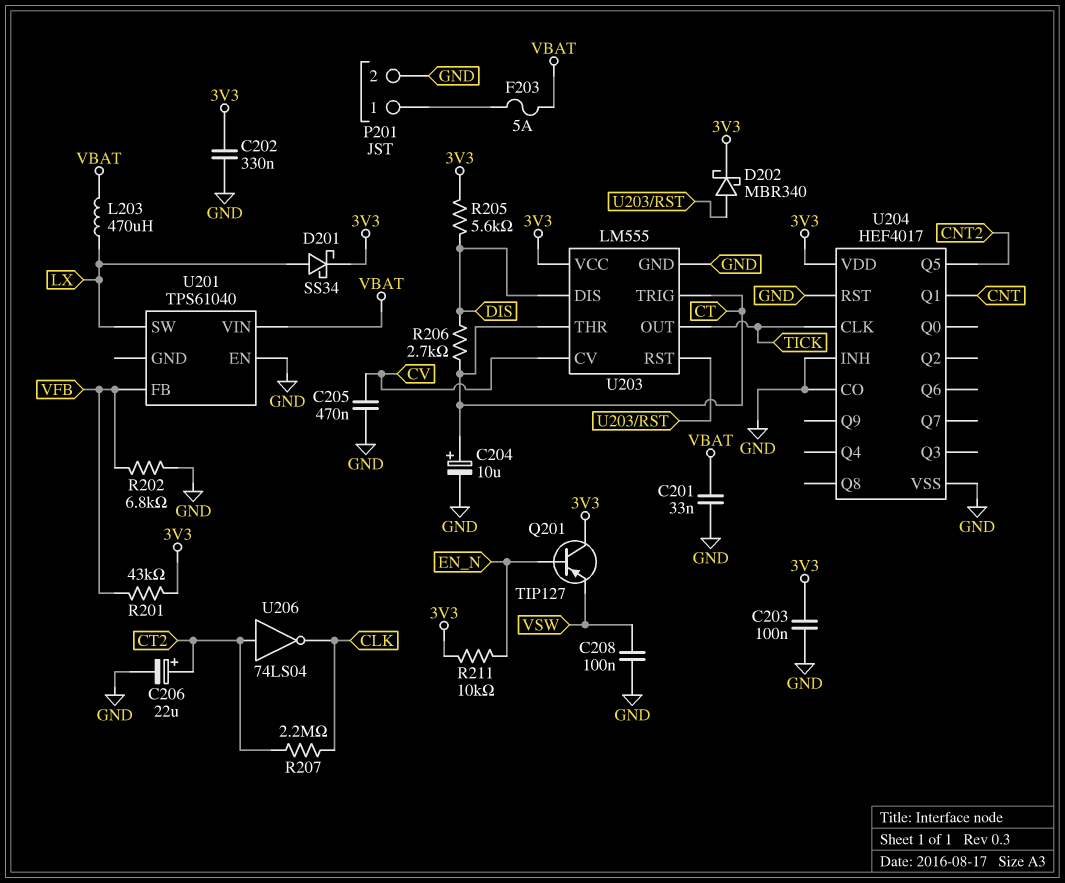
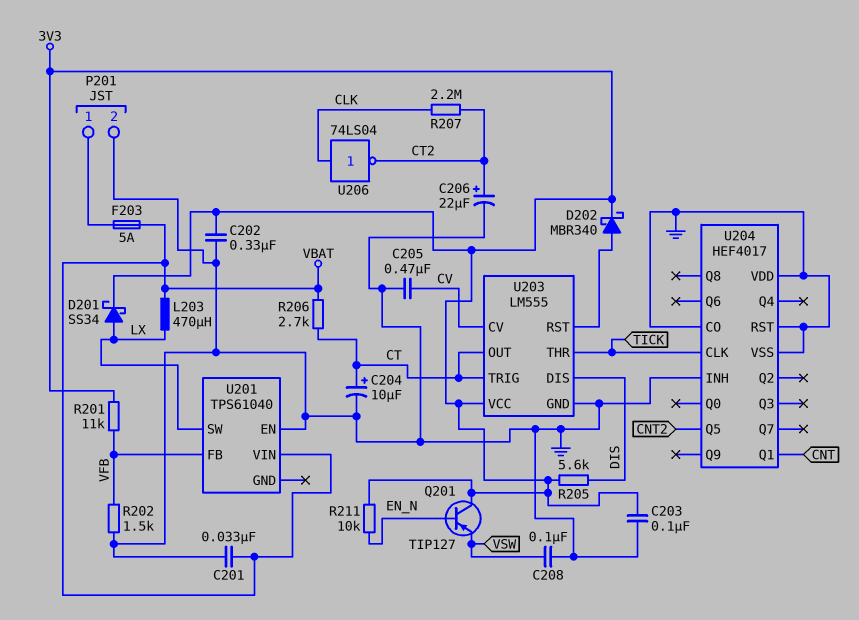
R201: 43k (3V3, VFB) -> 11k (3V3, VFB)
R202: 6.8k (GND, VFB) -> 1.5k (GND, VFB)
R206: 2.7k (CT, DIS) -> 2.7k (CT, VBAT)
U203 pin OUT: TICK -> CT
U203 pin THR: CT -> TICK
U204 pin VDD: 3V3 -> GND
U206: NOT 74LS04 (in CT2, out CLK) -> NOT 74LS04 (in CLK, out CT2)

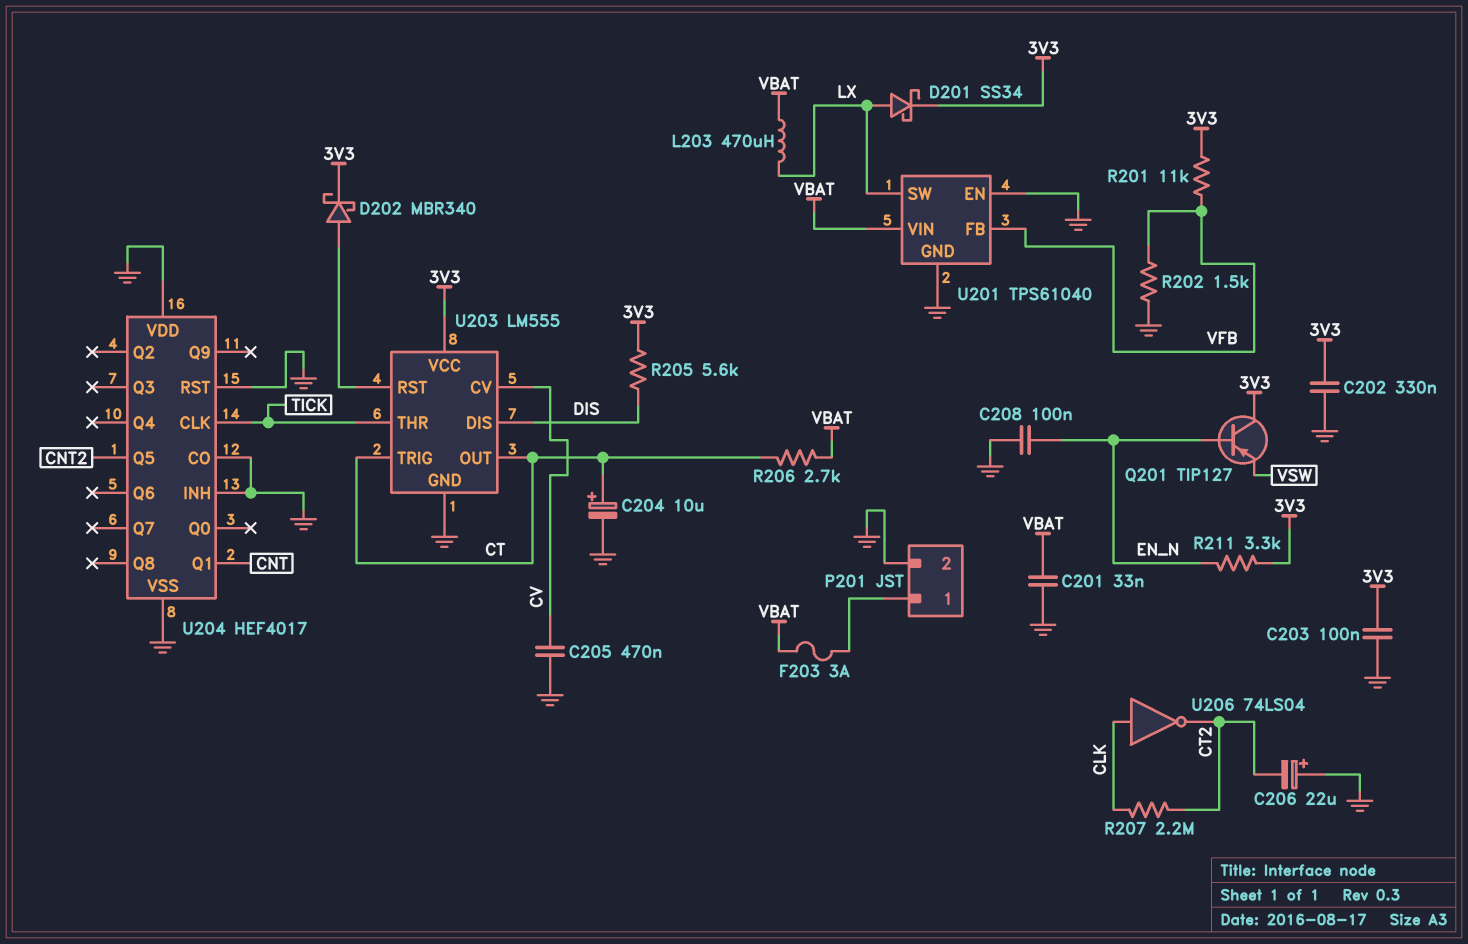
C206: 22uF (plus CT2, minus GND) -> 22uF (plus GND, minus CT2)
C208: 100nF (GND, VSW) -> 100nF (EN_N, GND)
F203: 5A (P201/1, VBAT) -> 3A (P201/1, VBAT)
R211: 10k (3V3, EN_N) -> 3.3k (3V3, EN_N)
U201 pin GND: none -> GND

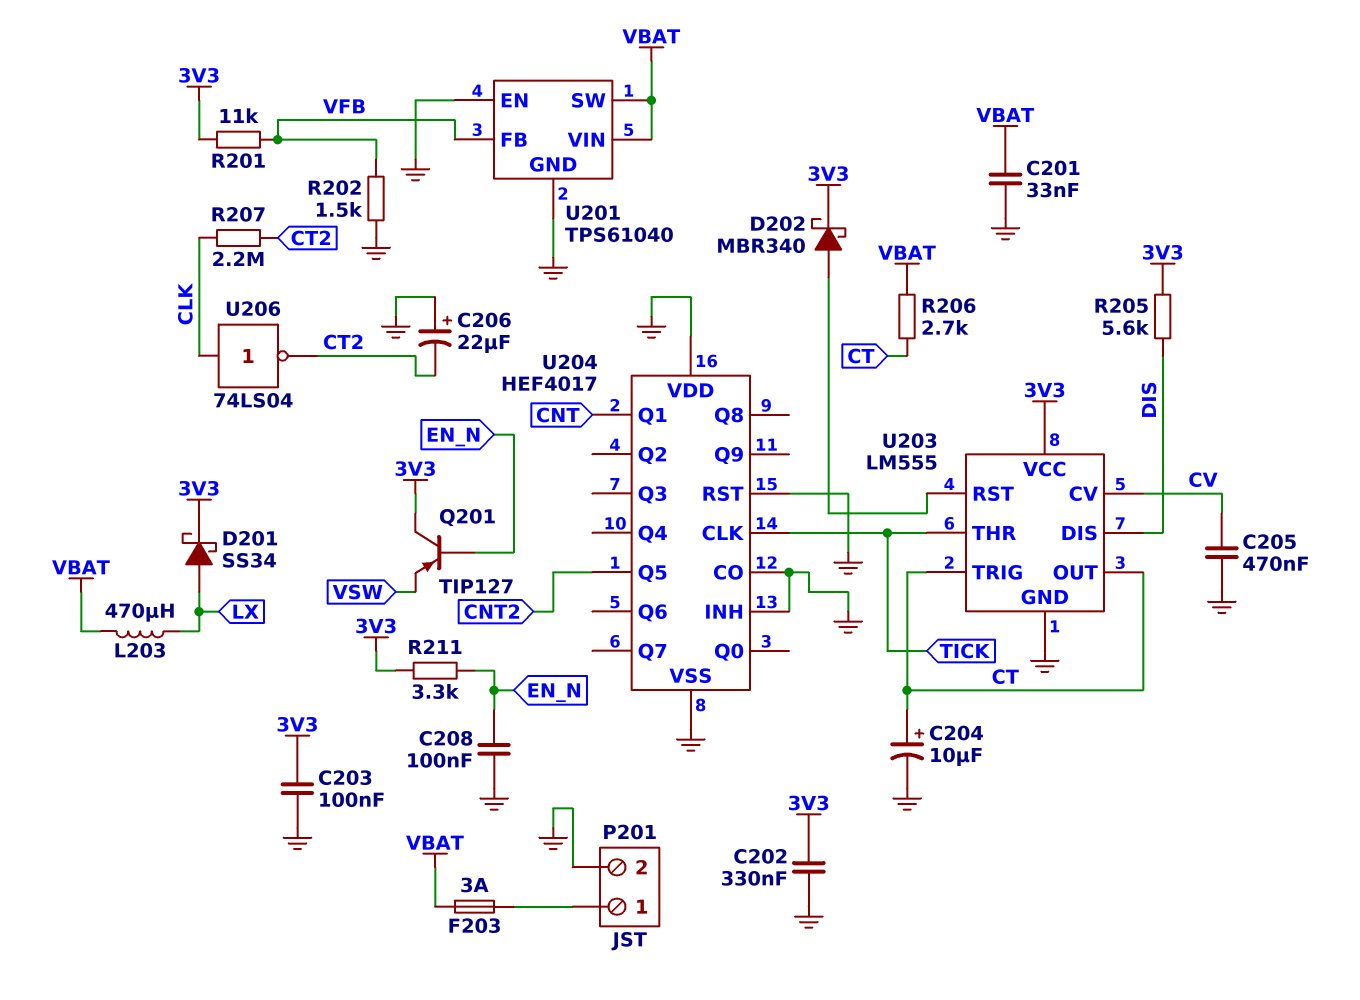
U201 pin SW: LX -> VBAT

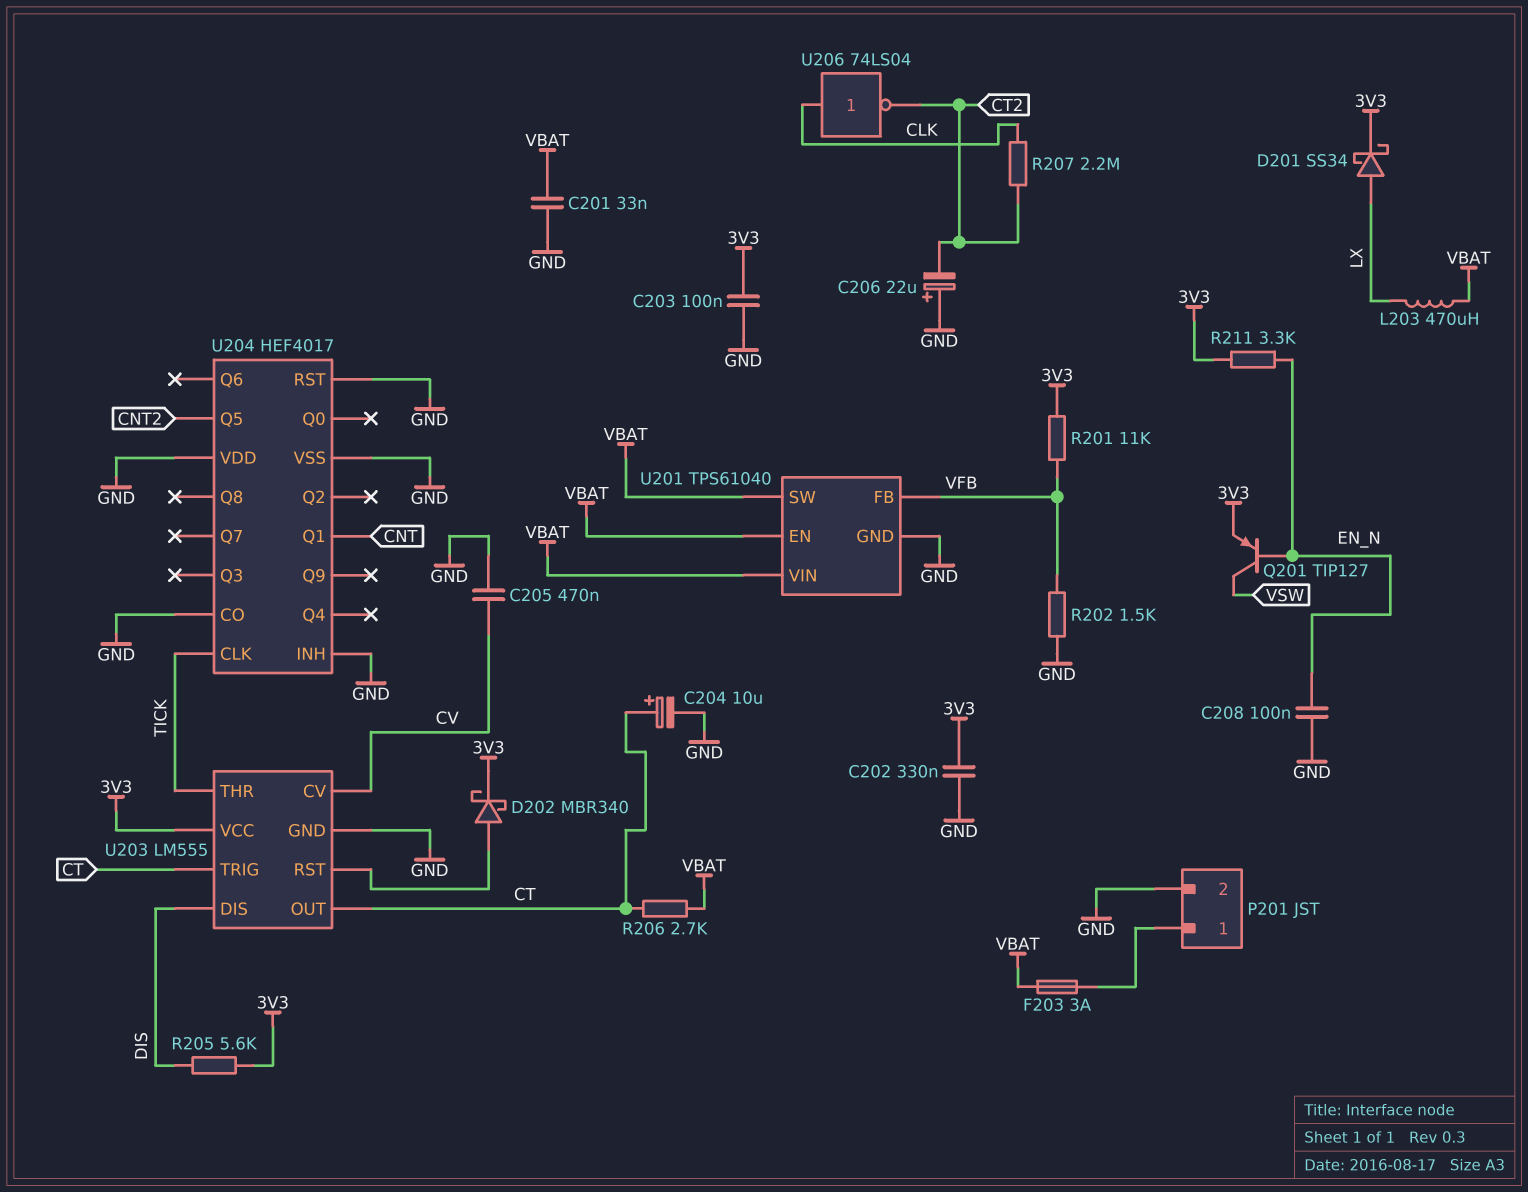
Q201: PNP TIP127 (B EN_N, C 3V3, E VSW) -> PNP TIP127 (B EN_N, C VSW, E 3V3)
U201 pin EN: GND -> VBAT

